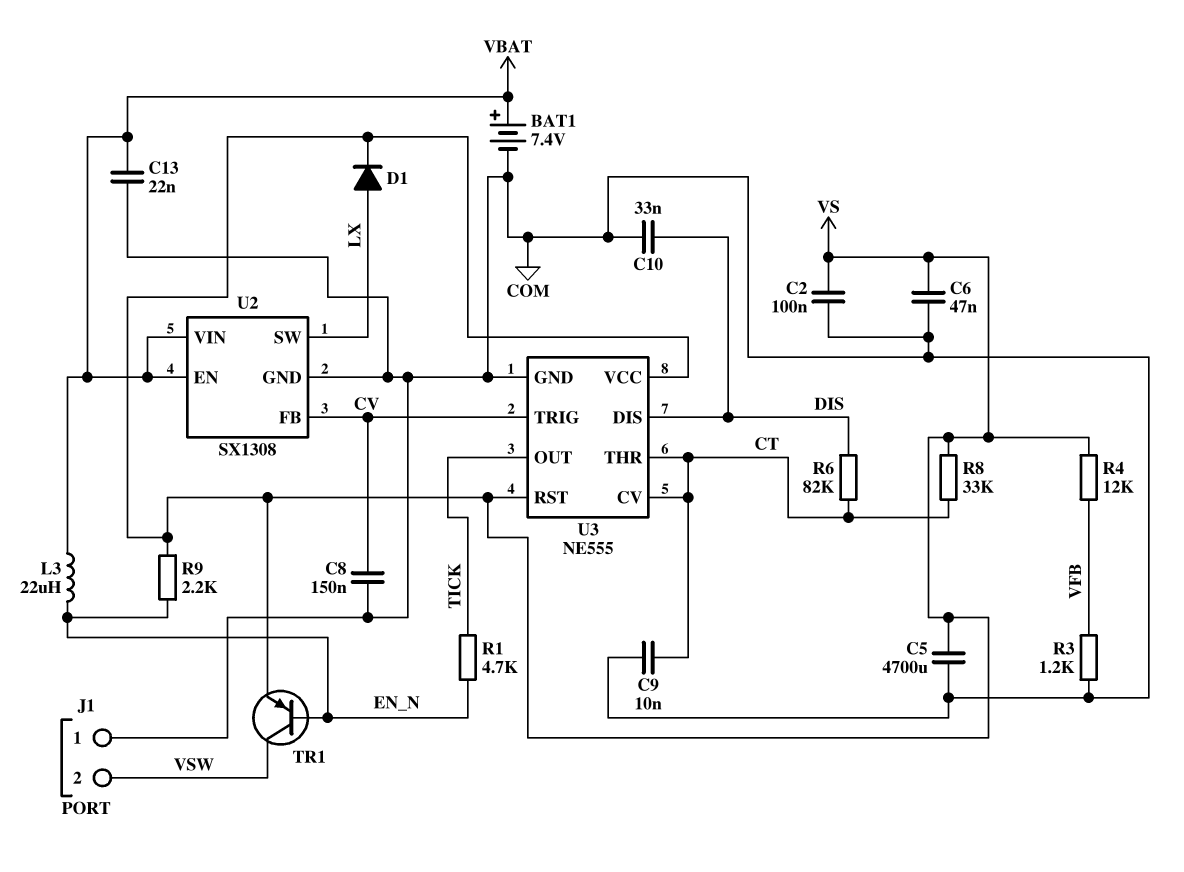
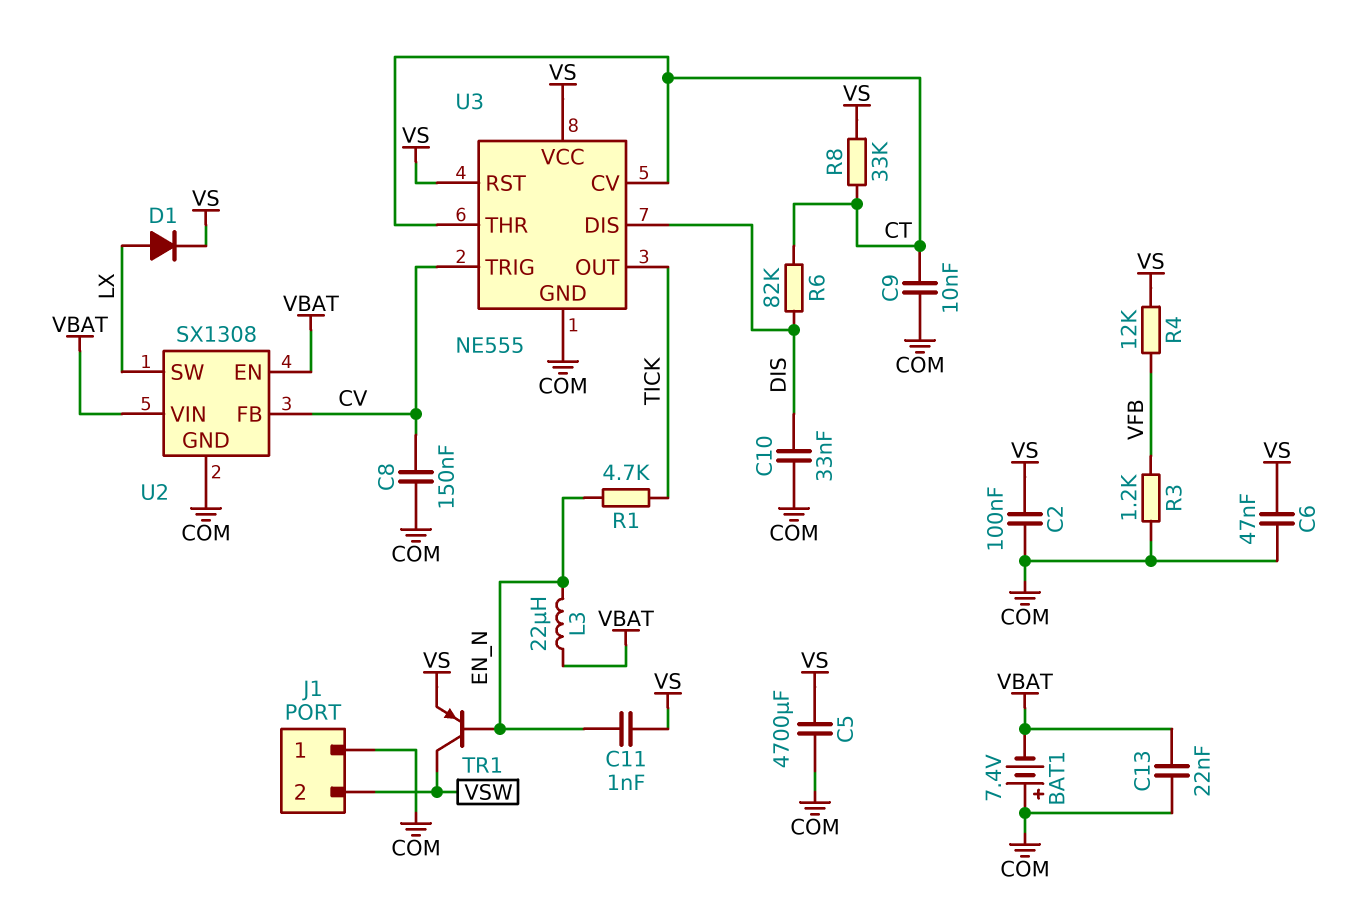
BAT1: 7.4V (plus VBAT, minus COM) -> 7.4V (plus COM, minus VBAT)
C11: none -> 1nF (EN_N, VS)
R9: 2.2k (EN_N, VS) -> none

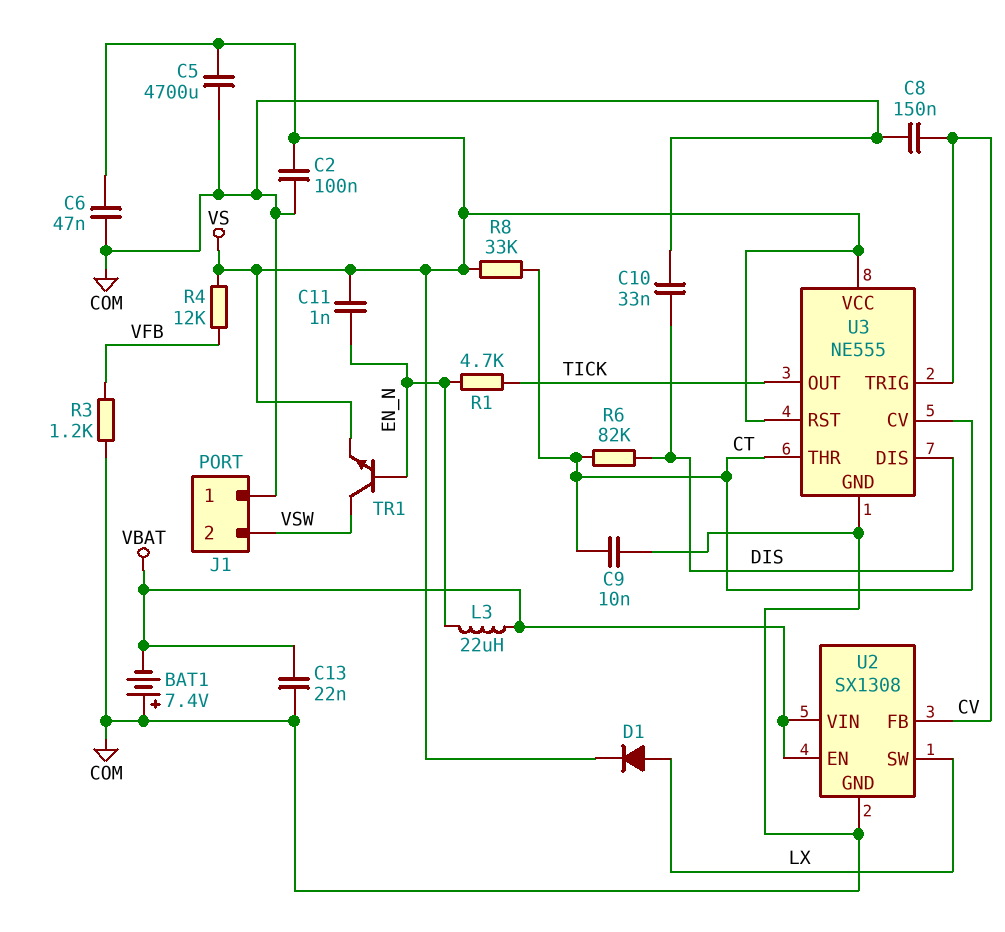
TR1: PNP (B EN_N, C VSW, E VS) -> NPN (B EN_N, C VSW, E VS)

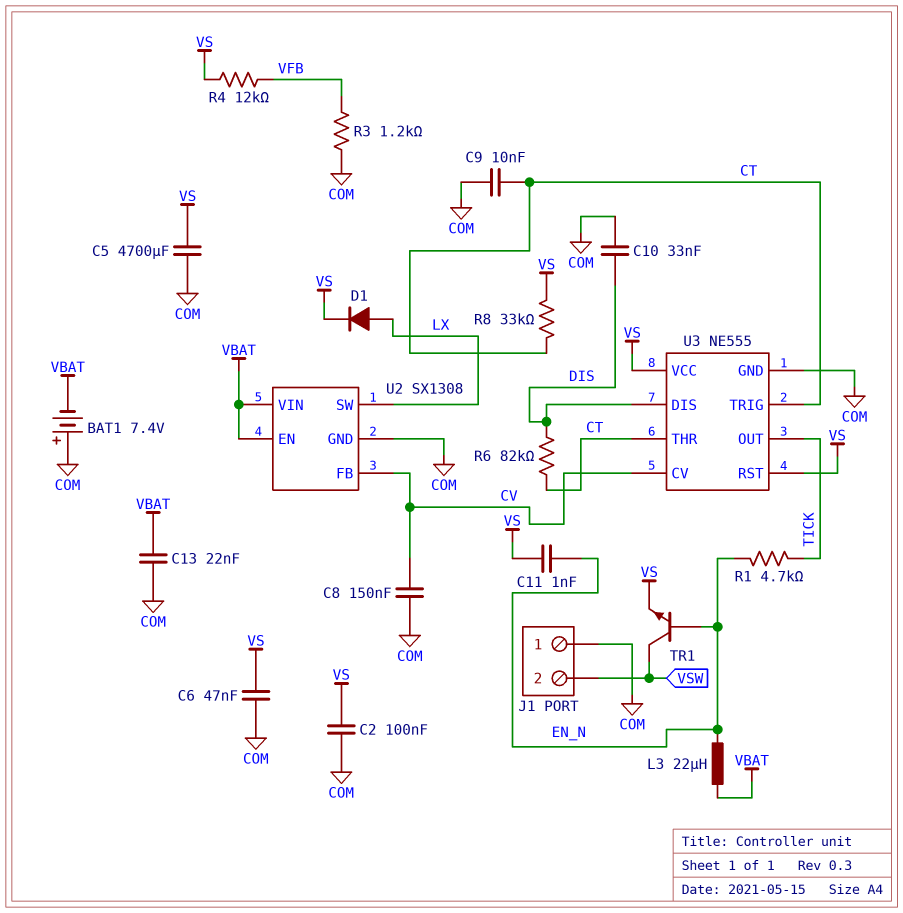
U3 pin CV: CT -> CV
U3 pin TRIG: CV -> CT

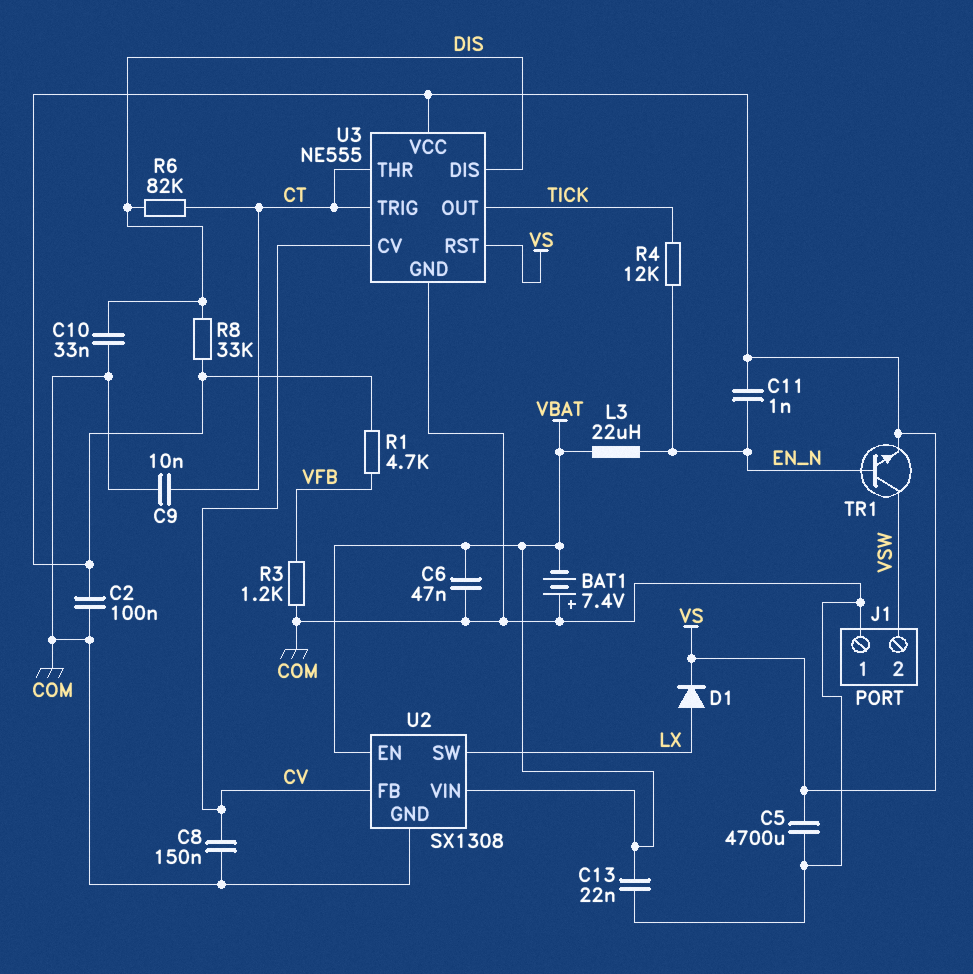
C6: 47nF (COM, VS) -> 47nF (COM, VBAT)
R1: 4.7k (EN_N, TICK) -> 4.7k (VFB, VS)
R4: 12k (VFB, VS) -> 12k (EN_N, TICK)
R8: 33k (CT, VS) -> 33k (DIS, VS)

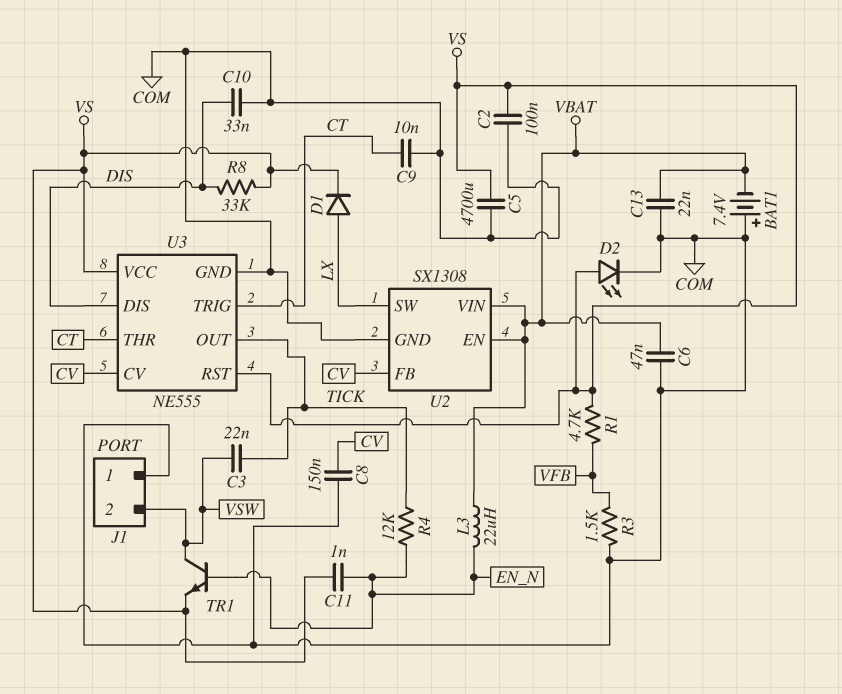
C3: none -> 22nF (TICK, VSW)
D2: none -> LED (A VS, K COM)
R3: 1.2k (COM, VFB) -> 1.5k (COM, VFB)
R6: 82k (CT, DIS) -> none

